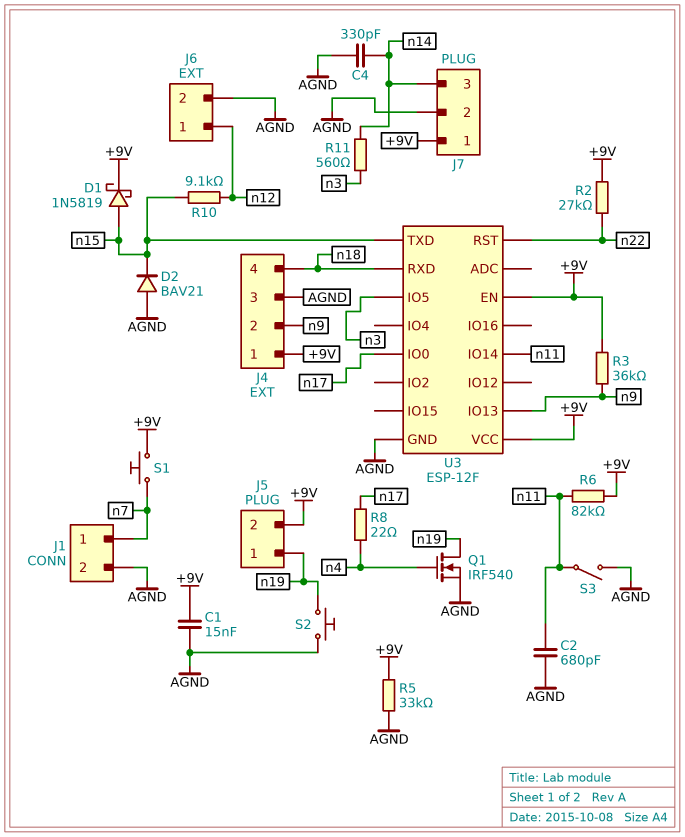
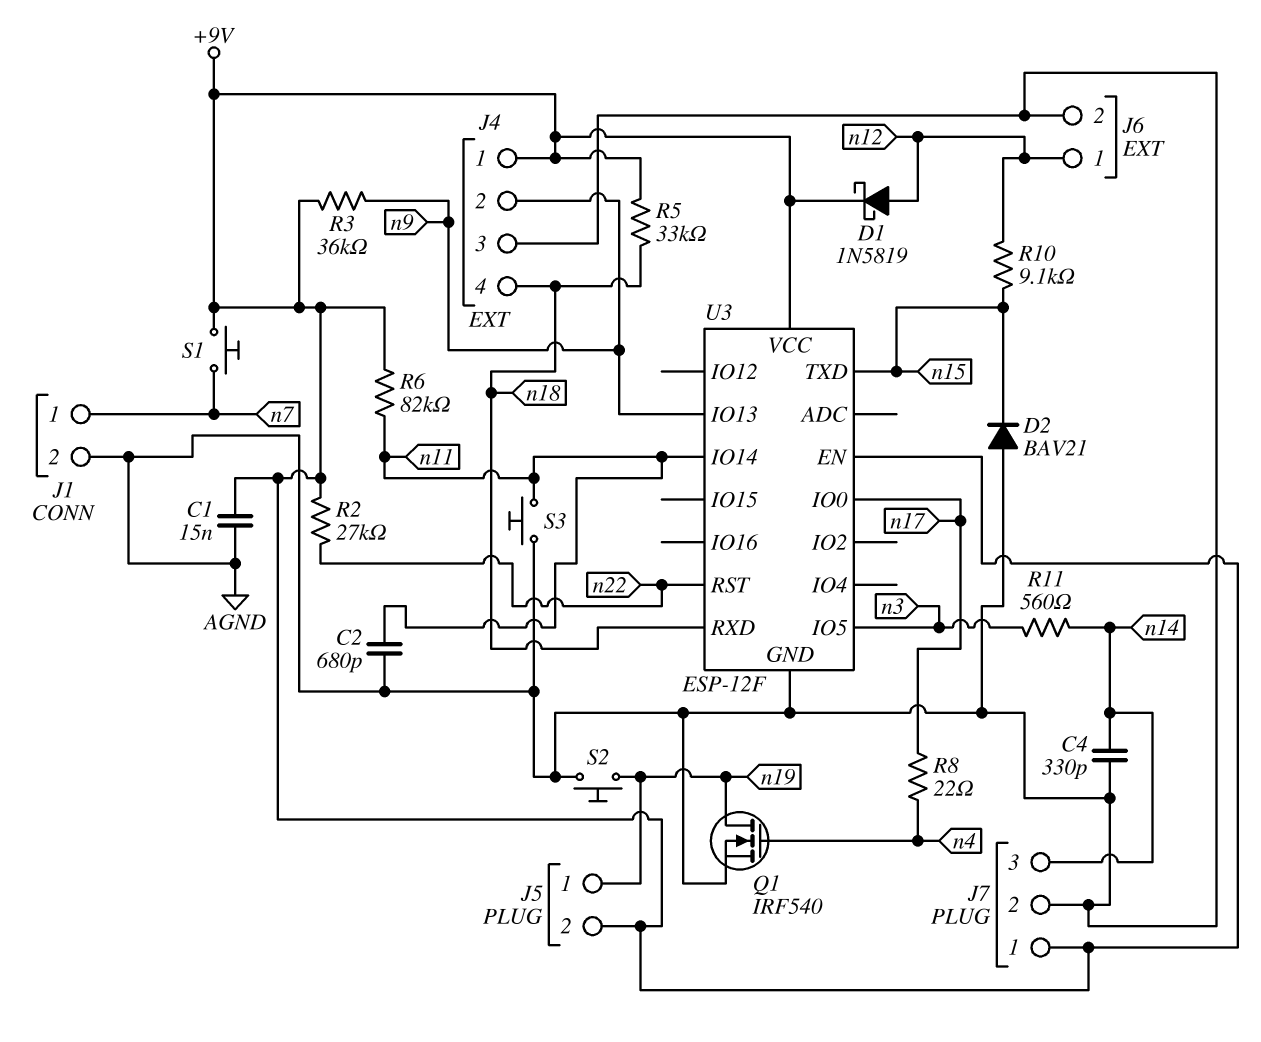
D1: schottky 1N5819 (A n15, K +9V) -> schottky 1N5819 (A n12, K +9V)
R5: 33k (+9V, AGND) -> 33k (+9V, n18)
S3: switch (AGND, n11) -> button (AGND, n11)

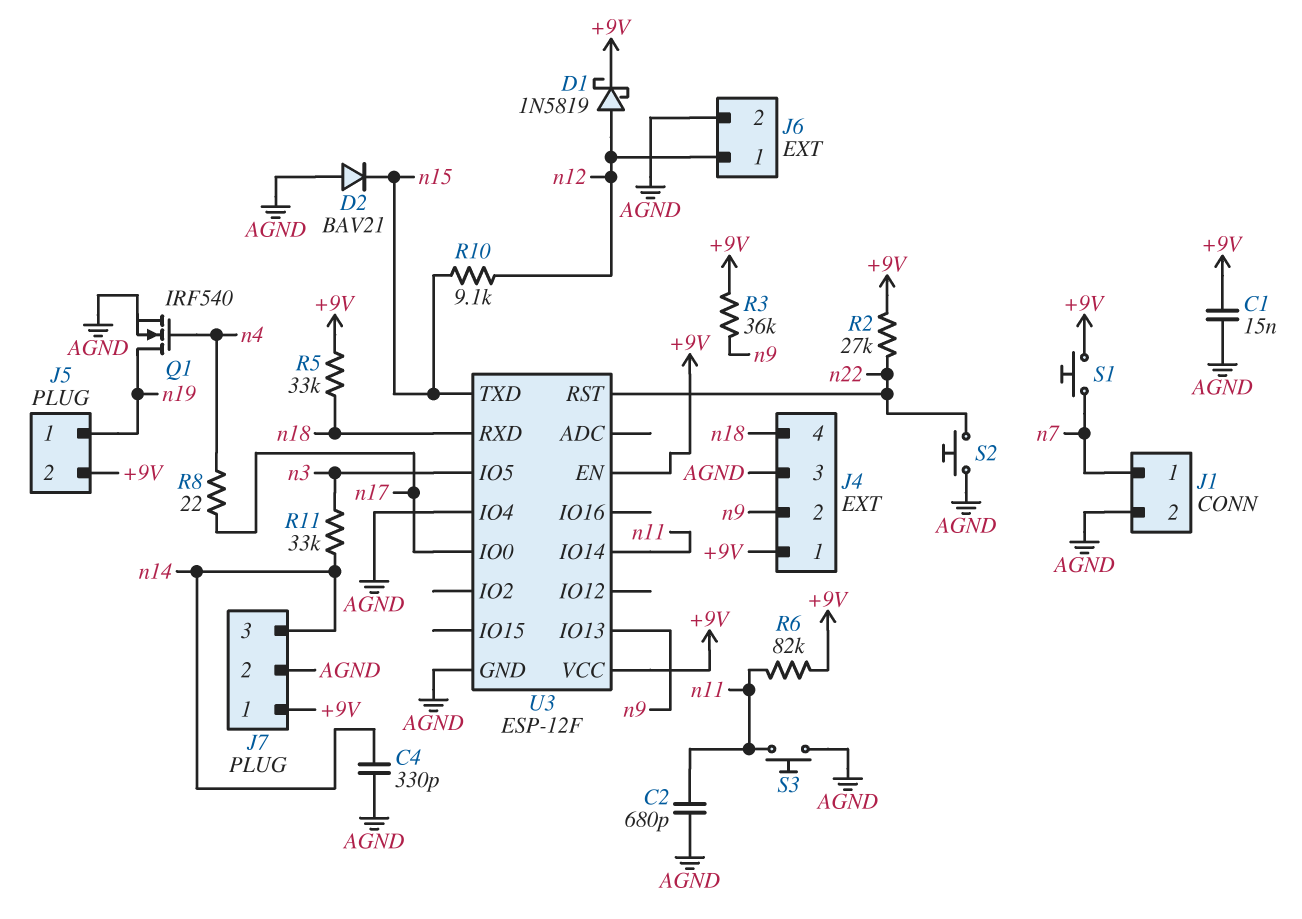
R11: 560 (n3, n14) -> 33k (n3, n14)
S2: button (AGND, n19) -> button (AGND, n22)
U3 pin IO4: none -> AGND

